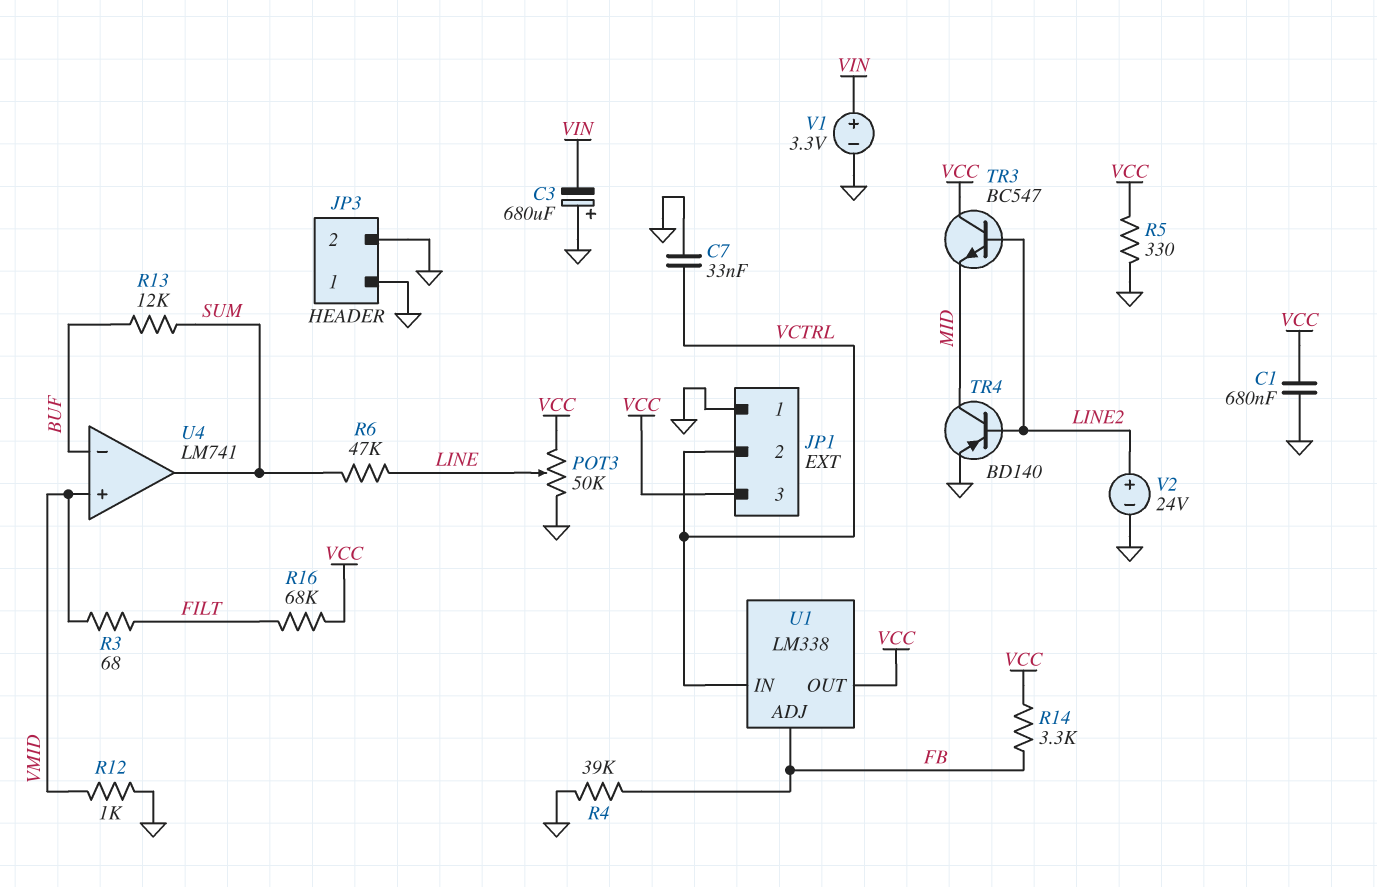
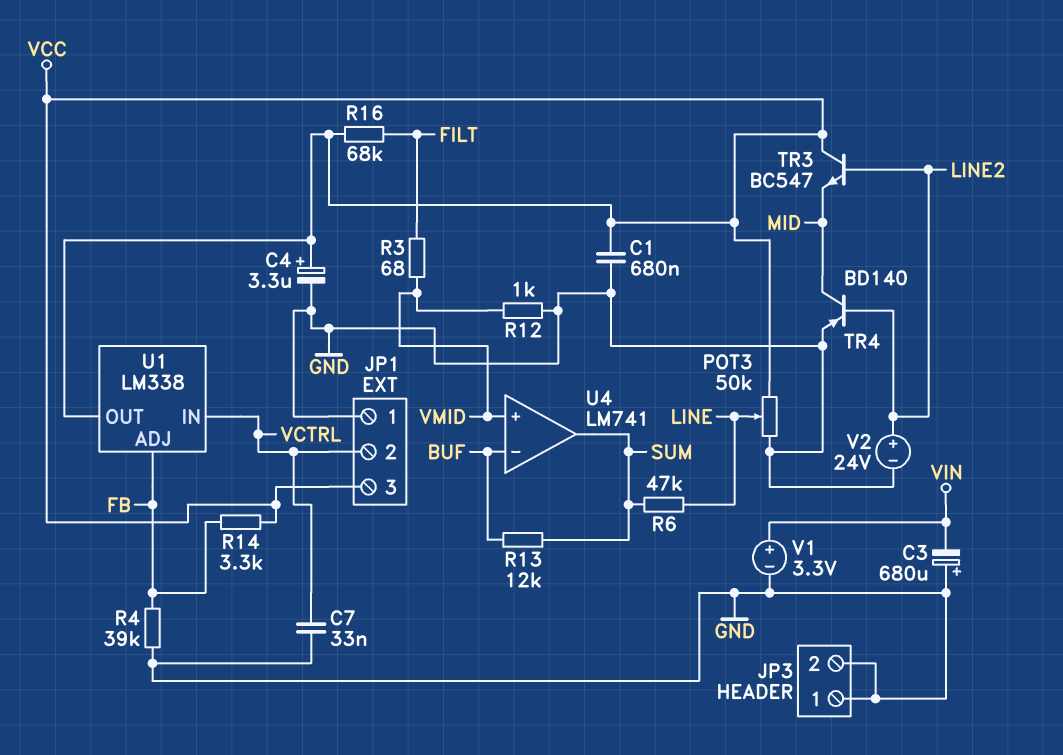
C4: none -> 3.3uF (plus VCC, minus GND)
R5: 330 (GND, VCC) -> none

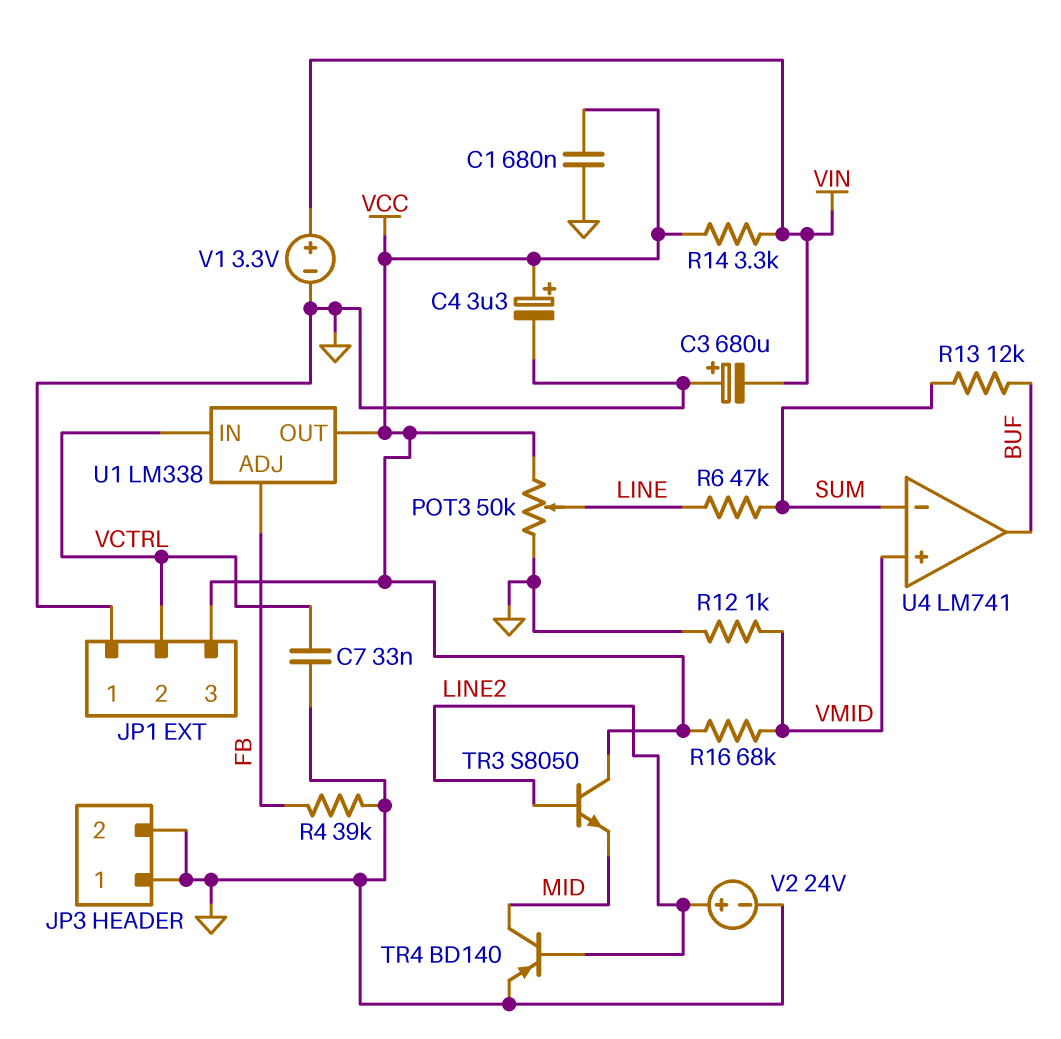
R3: 68 (FILT, VMID) -> none
R14: 3.3k (FB, VCC) -> 3.3k (VCC, VIN)
R16: 68k (FILT, VCC) -> 68k (VCC, VMID)
TR3: NPN BC547 (B LINE2, C VCC, E MID) -> NPN S8050 (B LINE2, C VCC, E MID)
U4 pin in-: BUF -> SUM
U4 pin out: SUM -> BUF

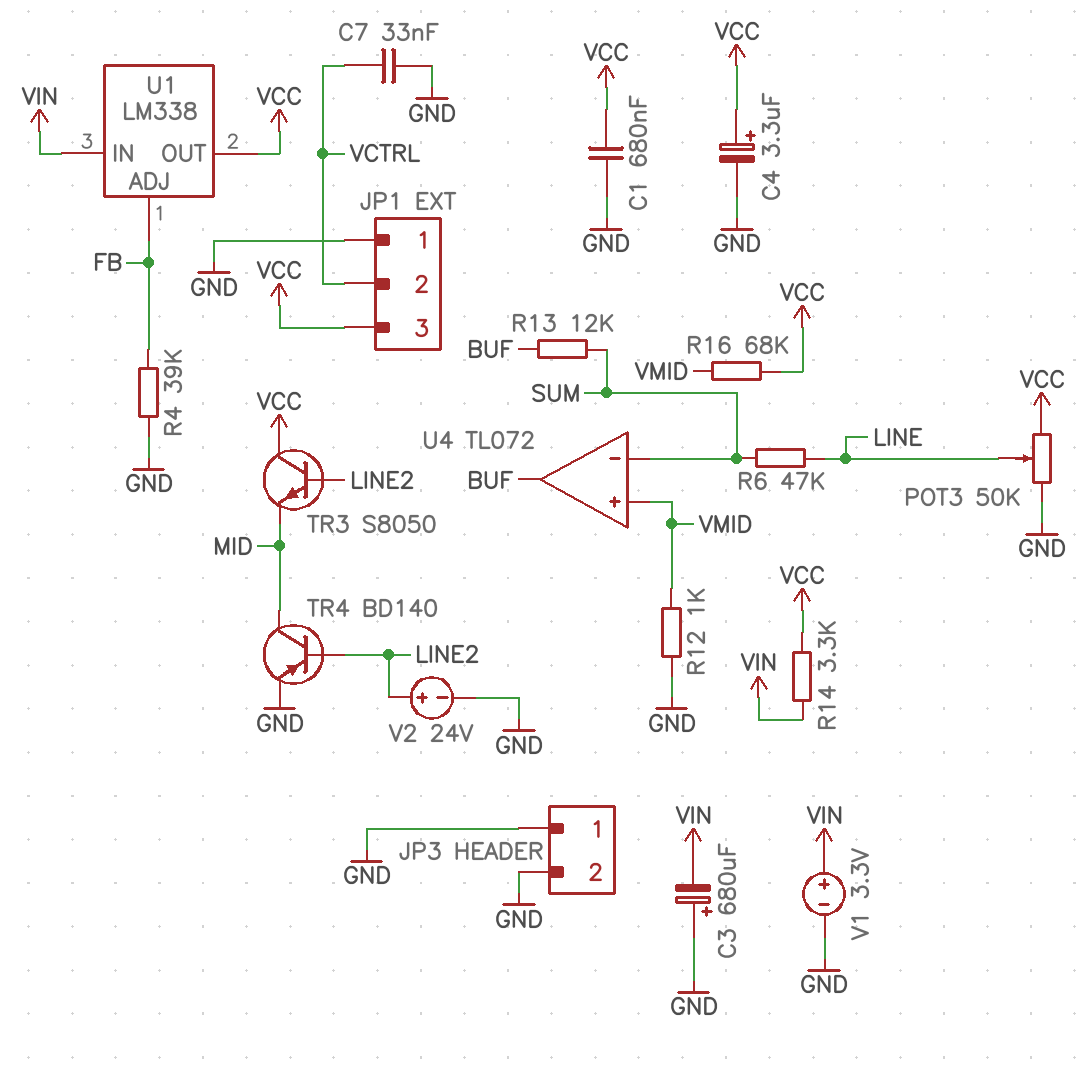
U1 pin IN: VCTRL -> VIN
U4: LM741 -> TL072

